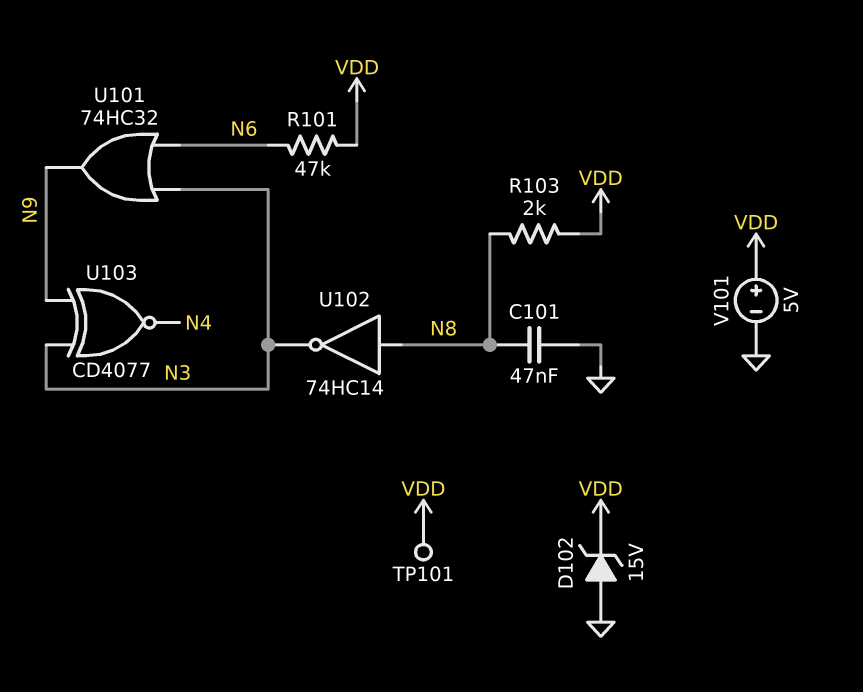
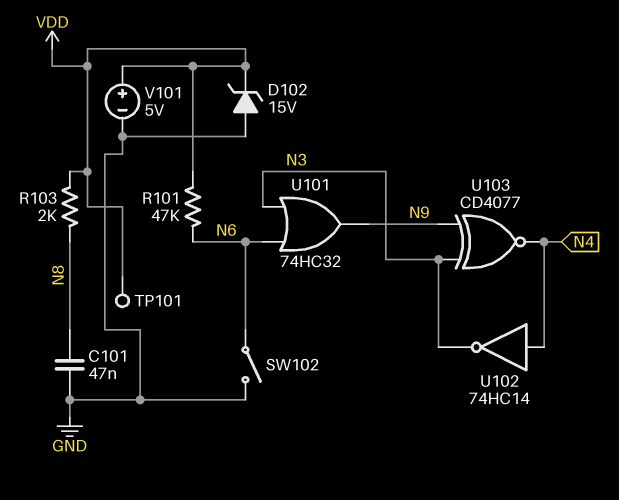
SW102: none -> switch (GND, N6)
U102: NOT 74HC14 (in N8, out N3) -> NOT 74HC14 (in N4, out N3)

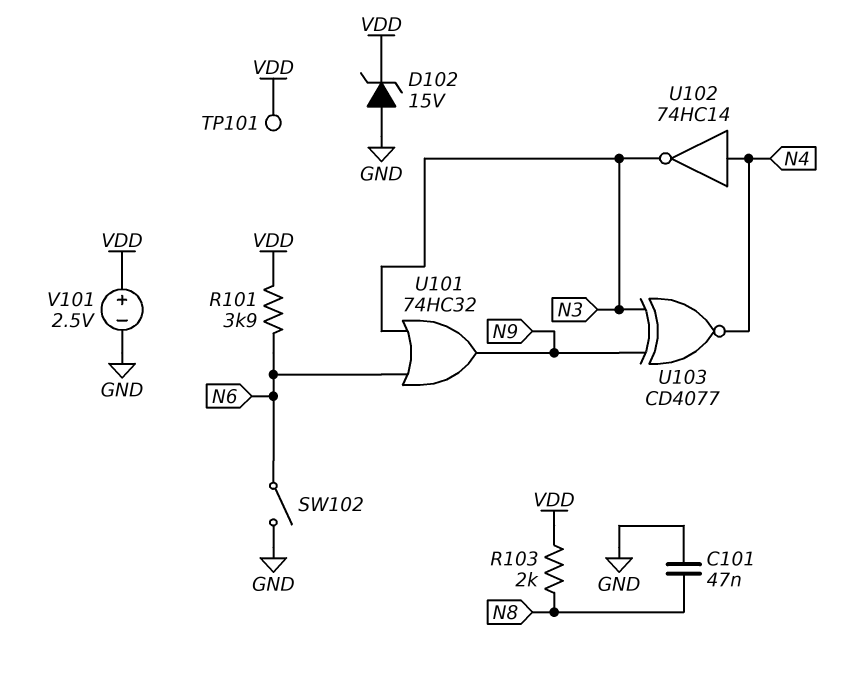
R101: 47k (N6, VDD) -> 3.9k (N6, VDD)
V101: 5V (plus VDD, minus GND) -> 2.5V (plus VDD, minus GND)

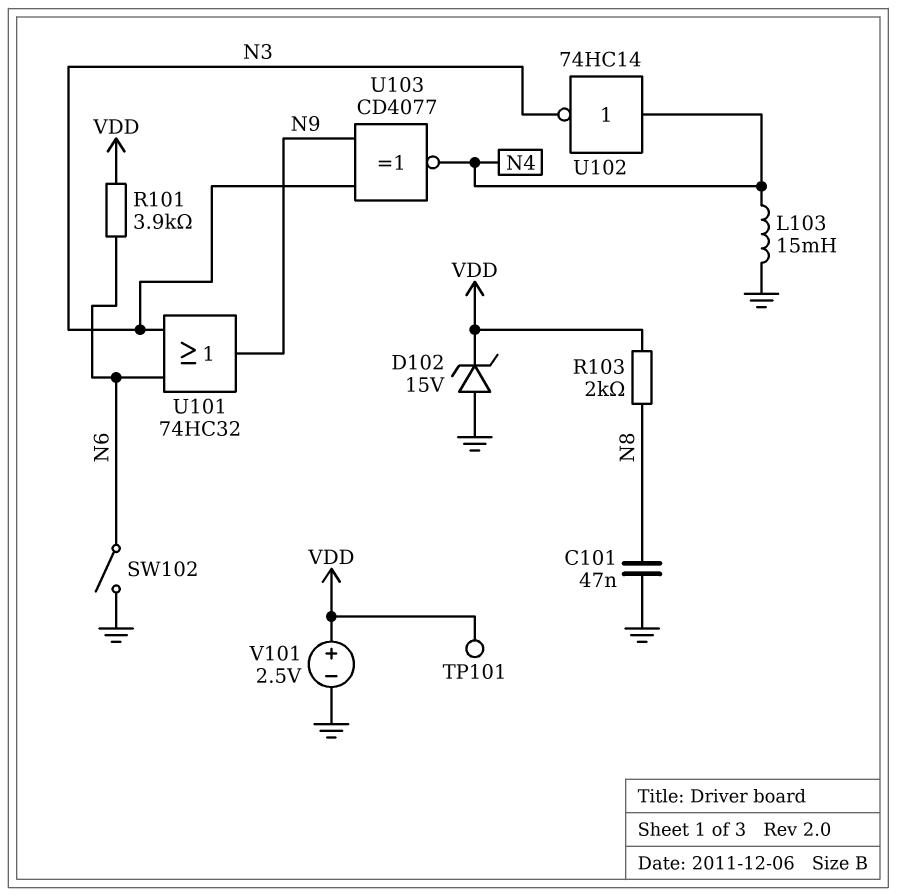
L103: none -> 15mH (GND, N4)

